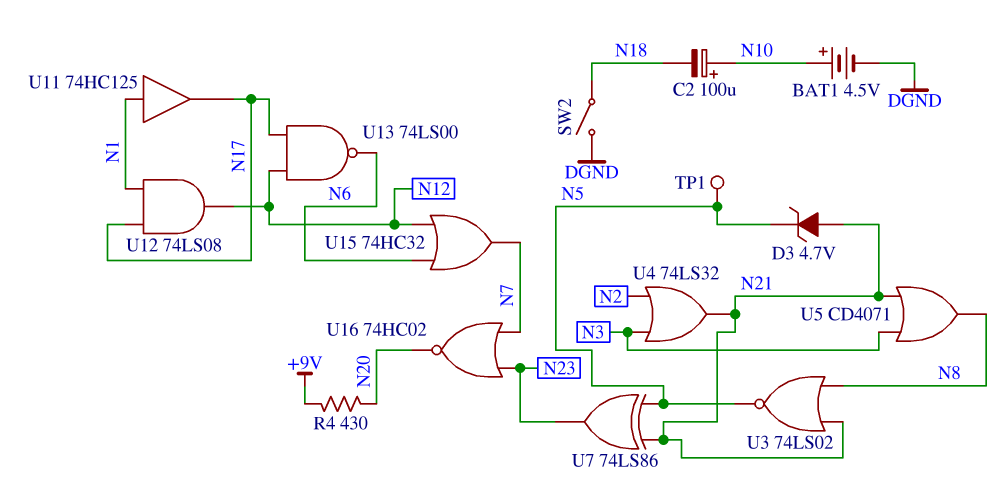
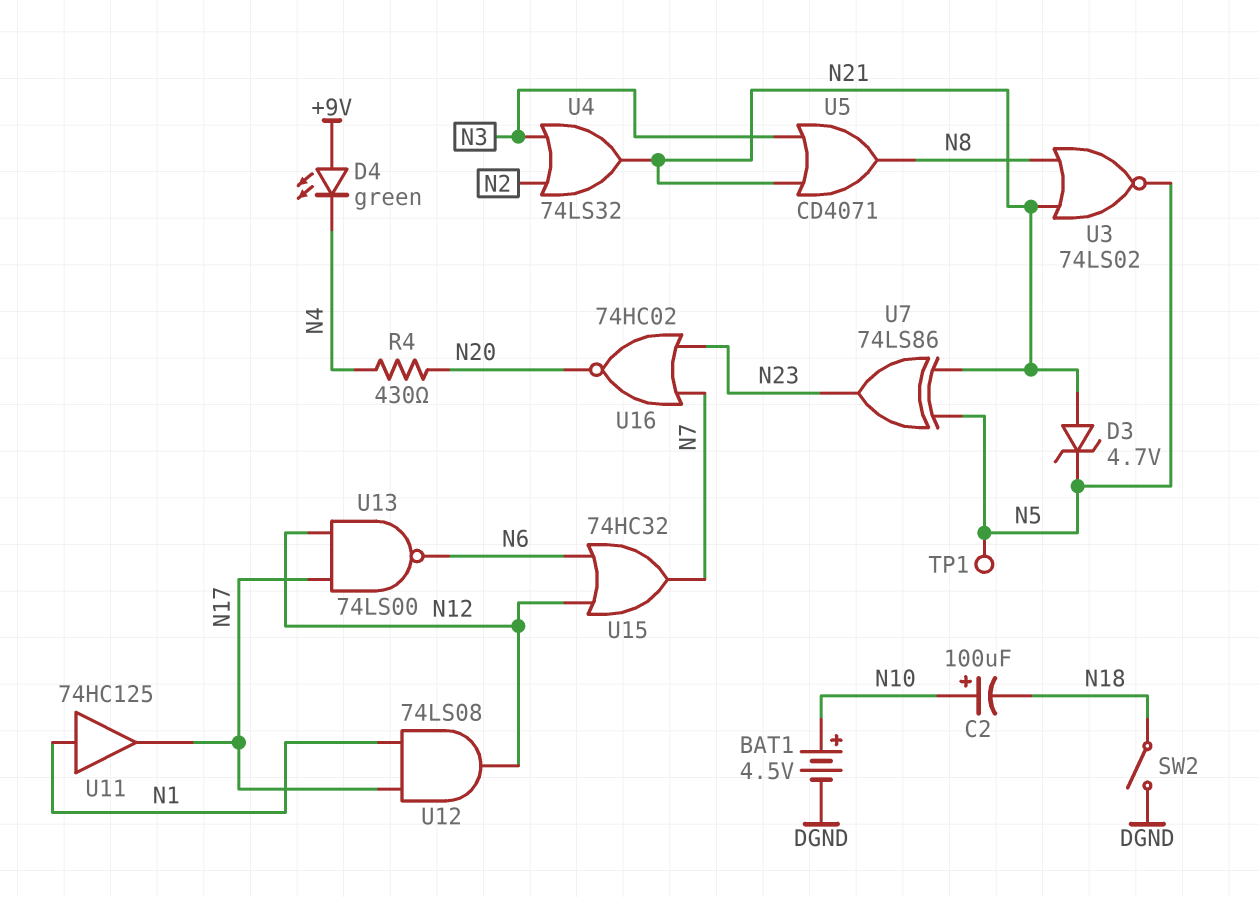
D4: none -> LED green (A +9V, K N4)
R4: 430 (+9V, N20) -> 430 (N4, N20)

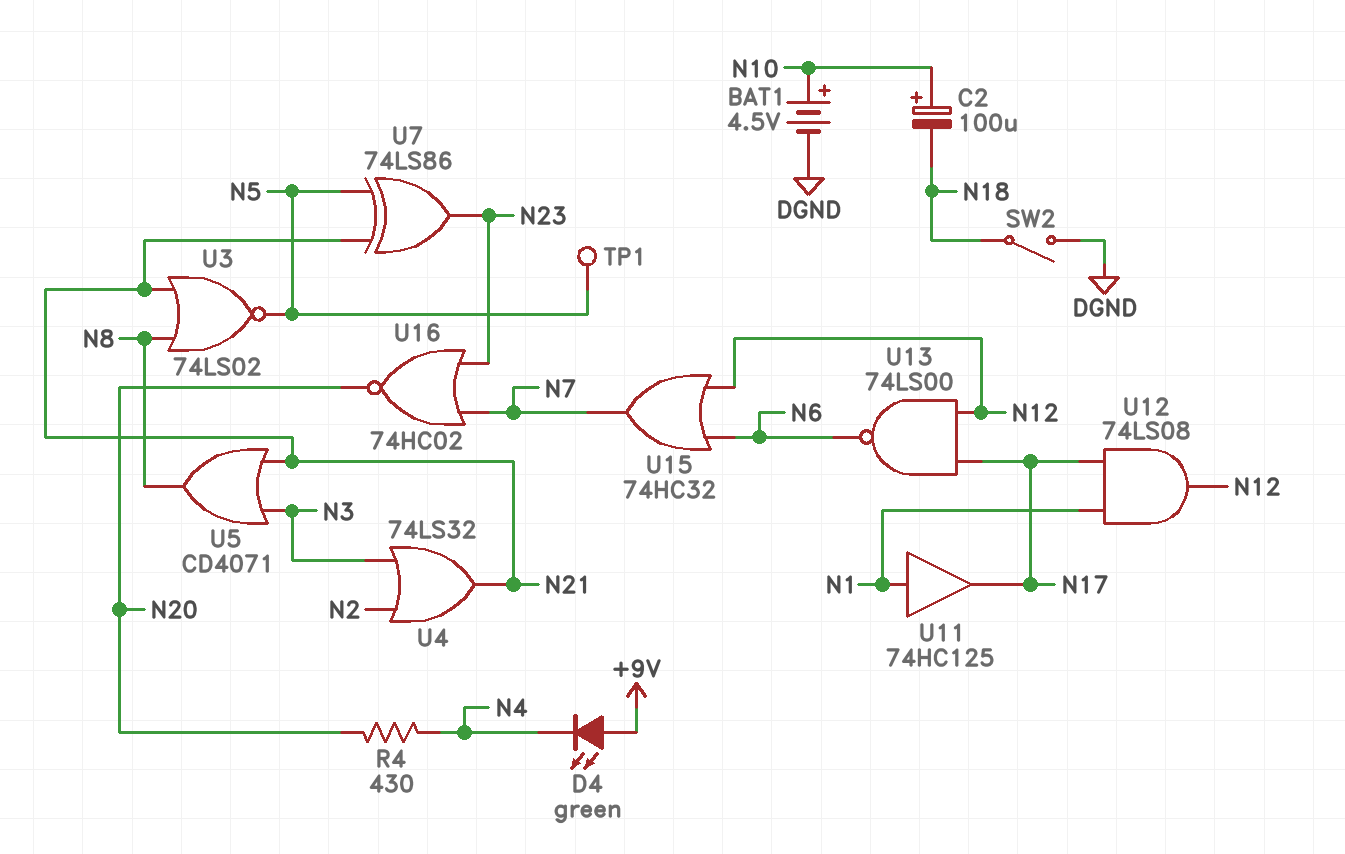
D3: zener 4.7V (A N21, K N5) -> none

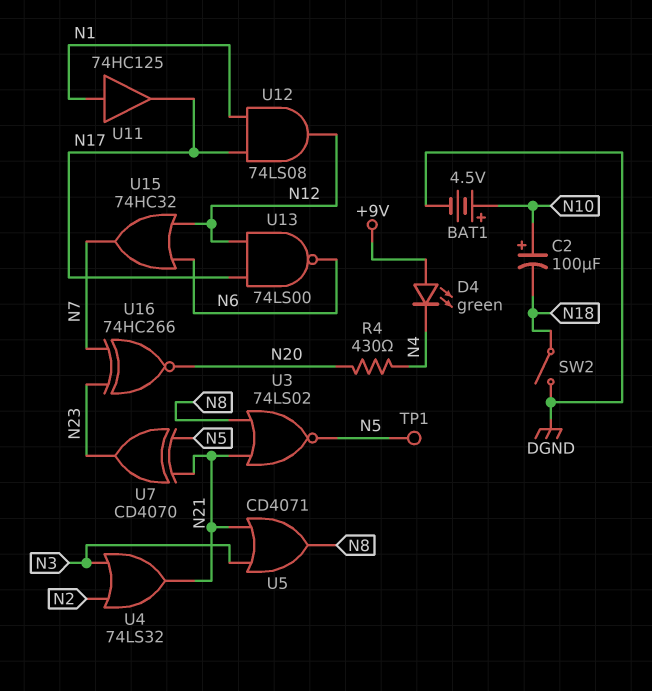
U7: XOR 74LS86 (in N5, in N21, out N23) -> XOR CD4070 (in N5, in N21, out N23)
U16: NOR 74HC02 (in N7, in N23, out N20) -> XNOR 74HC266 (in N7, in N23, out N20)

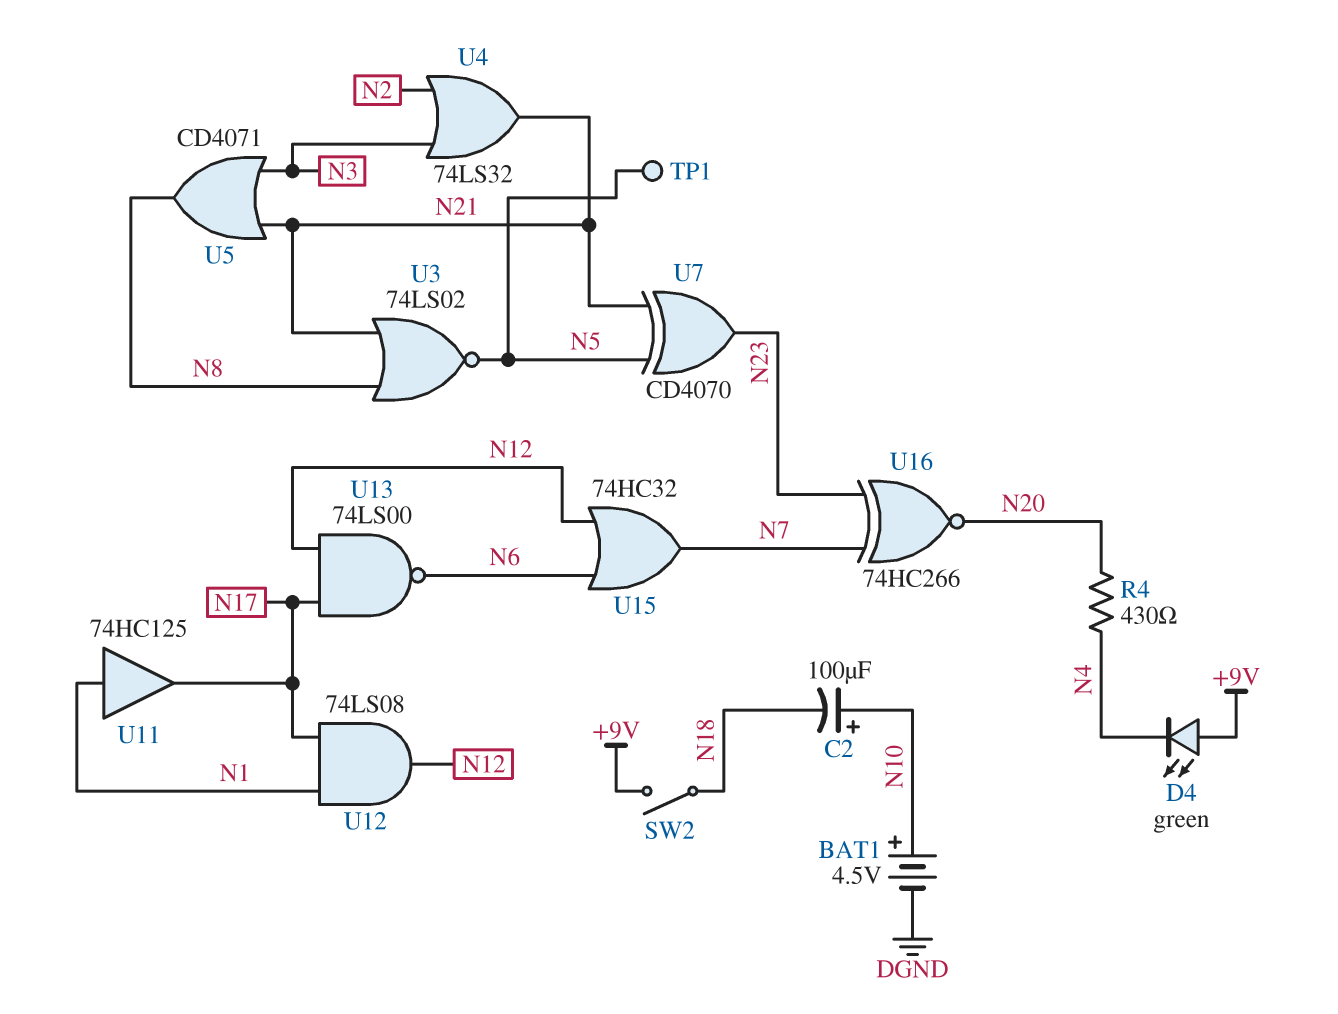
SW2: switch (DGND, N18) -> switch (+9V, N18)

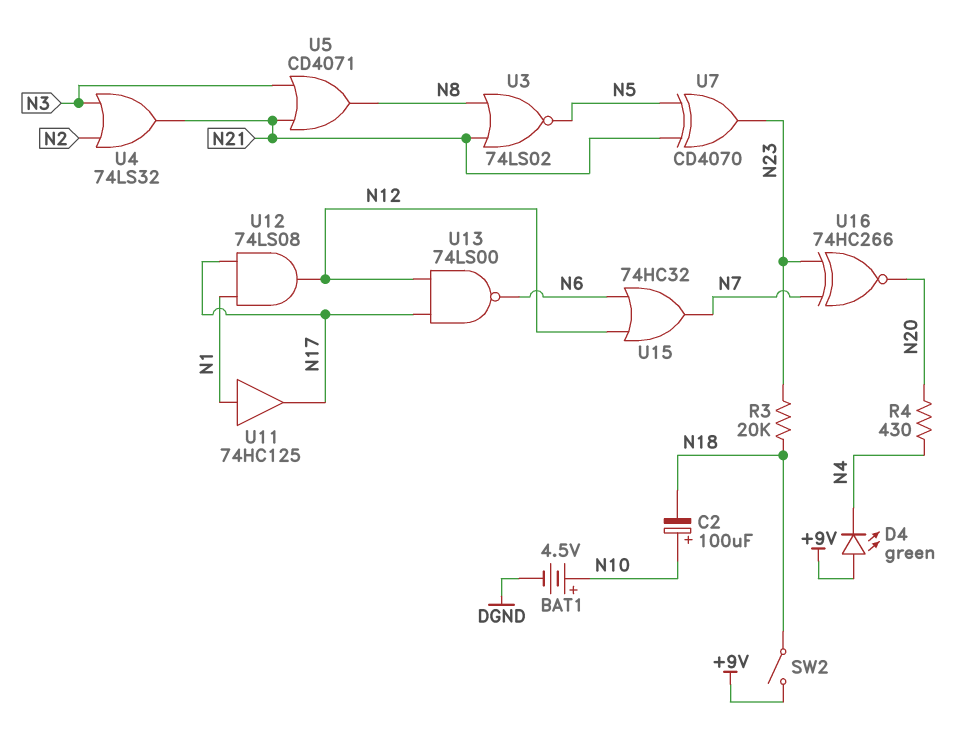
R3: none -> 20k (N18, N23)
TP1: test point (N5) -> none

